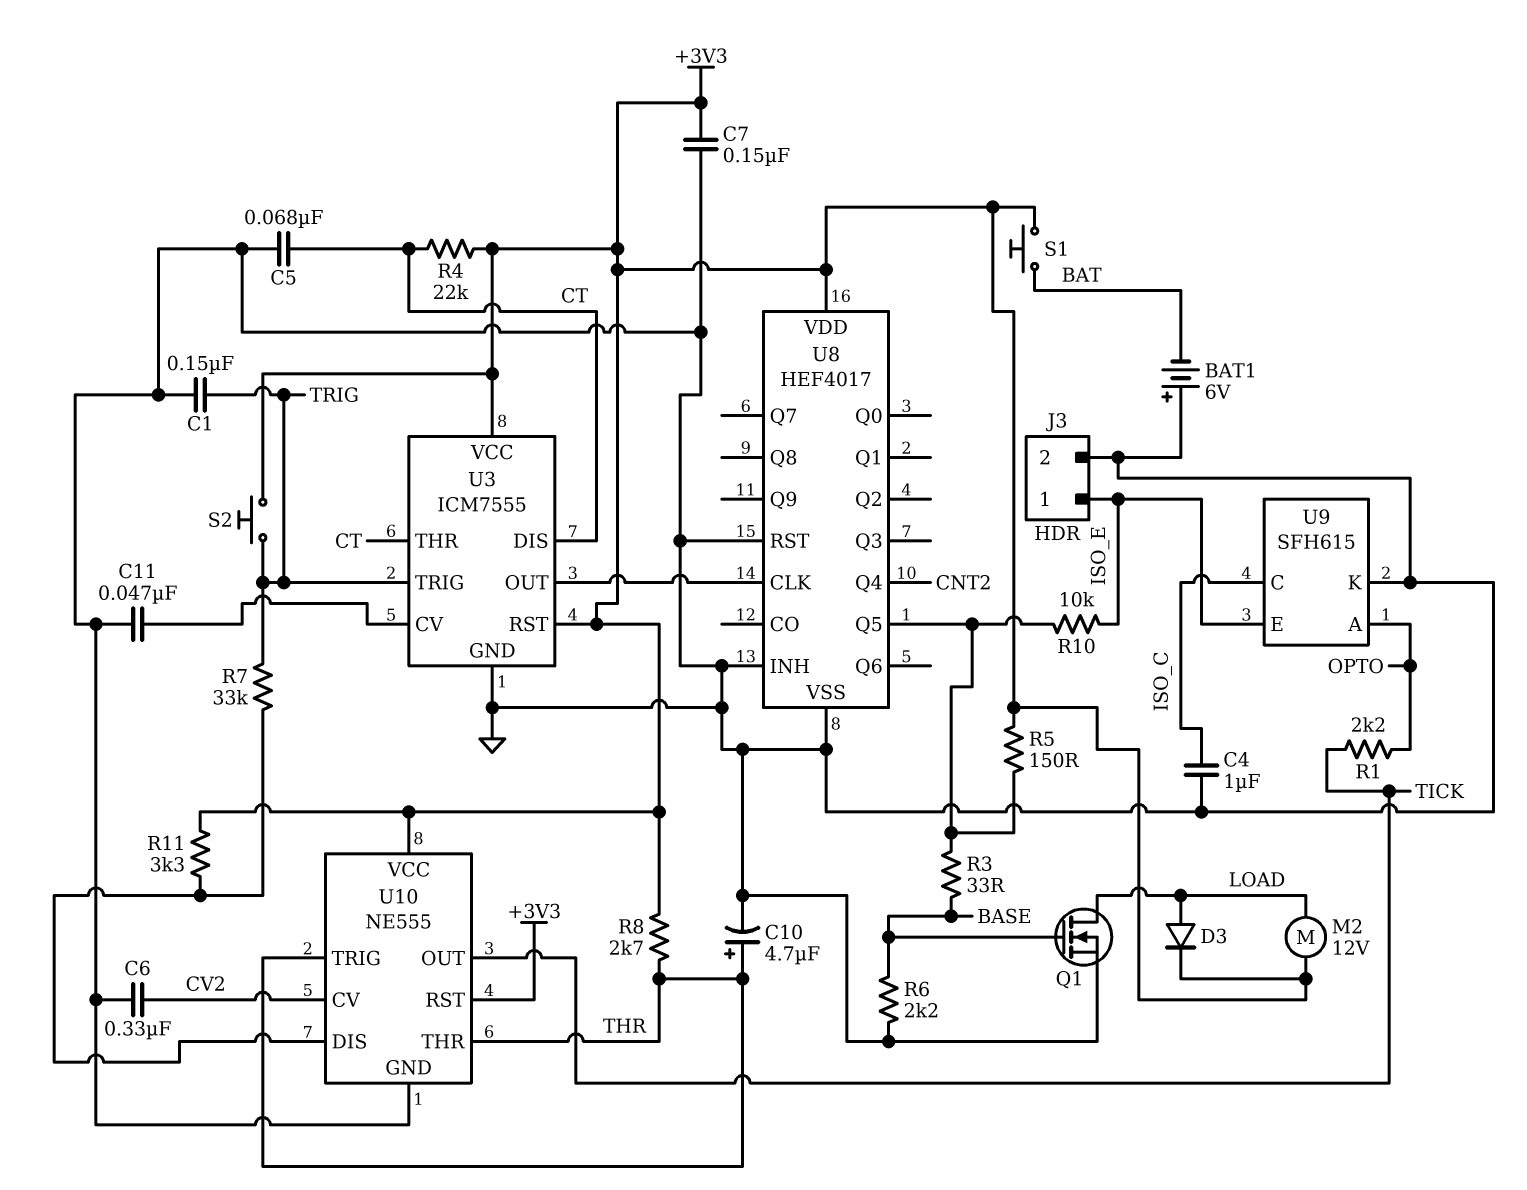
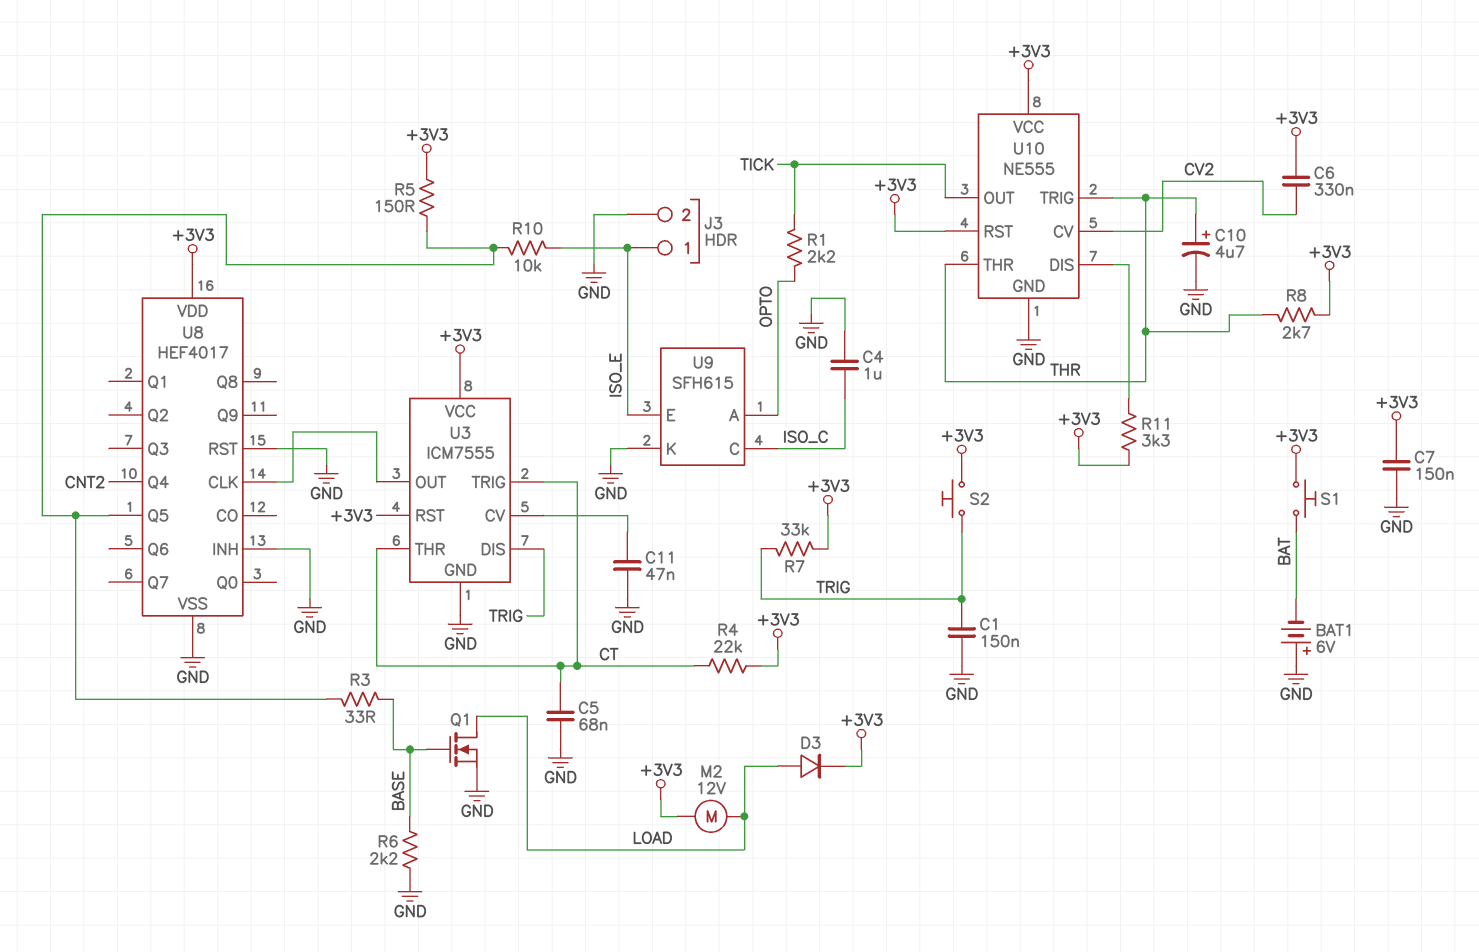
C6: 330nF (CV2, GND) -> 330nF (+3V3, CV2)
R7: 33k (TRIG, U10/DIS) -> 33k (+3V3, TRIG)
U3 pin DIS: CT -> TRIG
U3 pin TRIG: TRIG -> CT

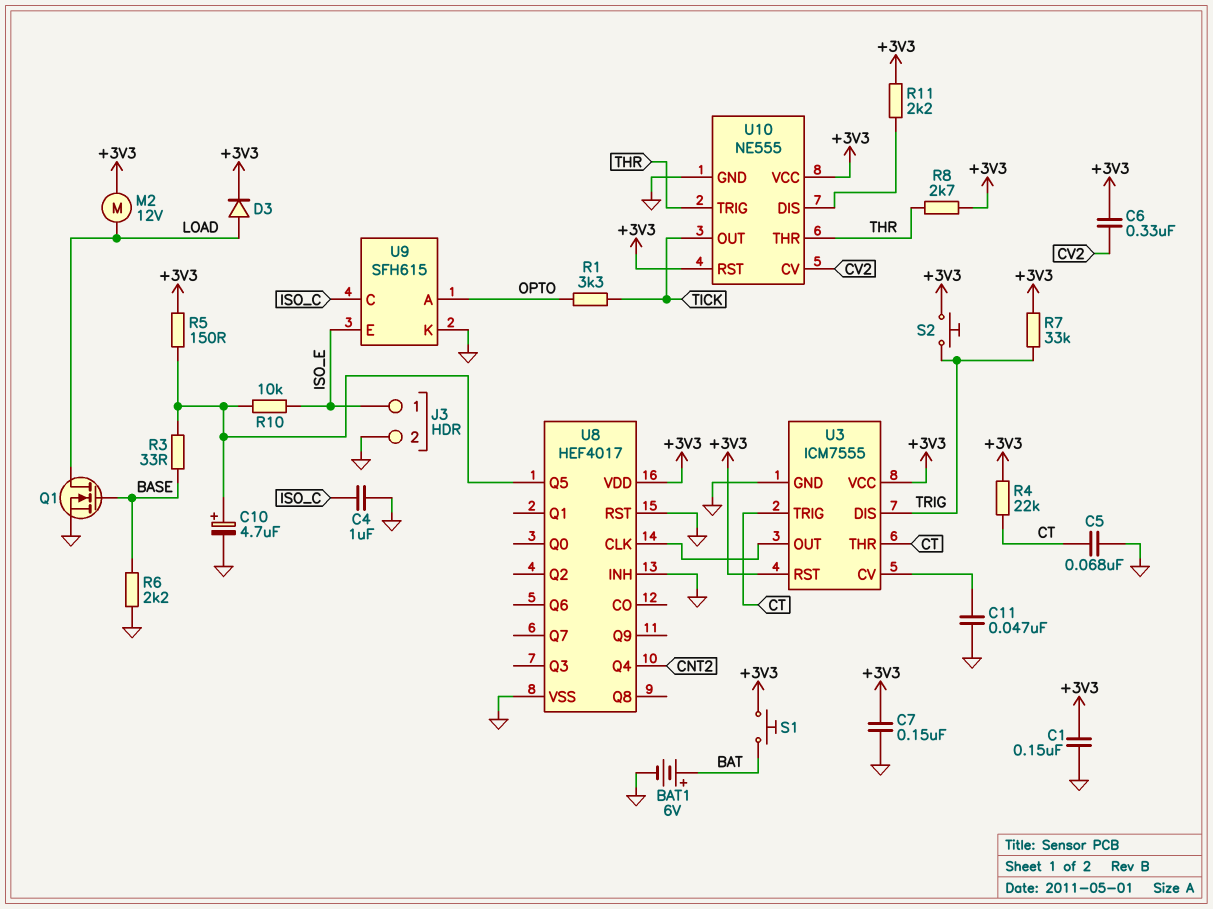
BAT1: 6V (plus GND, minus BAT) -> 6V (plus BAT, minus GND)
C1: 150nF (GND, TRIG) -> 150nF (+3V3, GND)
C10: 4.7uF (plus THR, minus GND) -> 4.7uF (plus U8/Q5, minus GND)
R1: 2.2k (OPTO, TICK) -> 3.3k (OPTO, TICK)
R11: 3.3k (+3V3, U10/DIS) -> 2.2k (+3V3, U10/DIS)

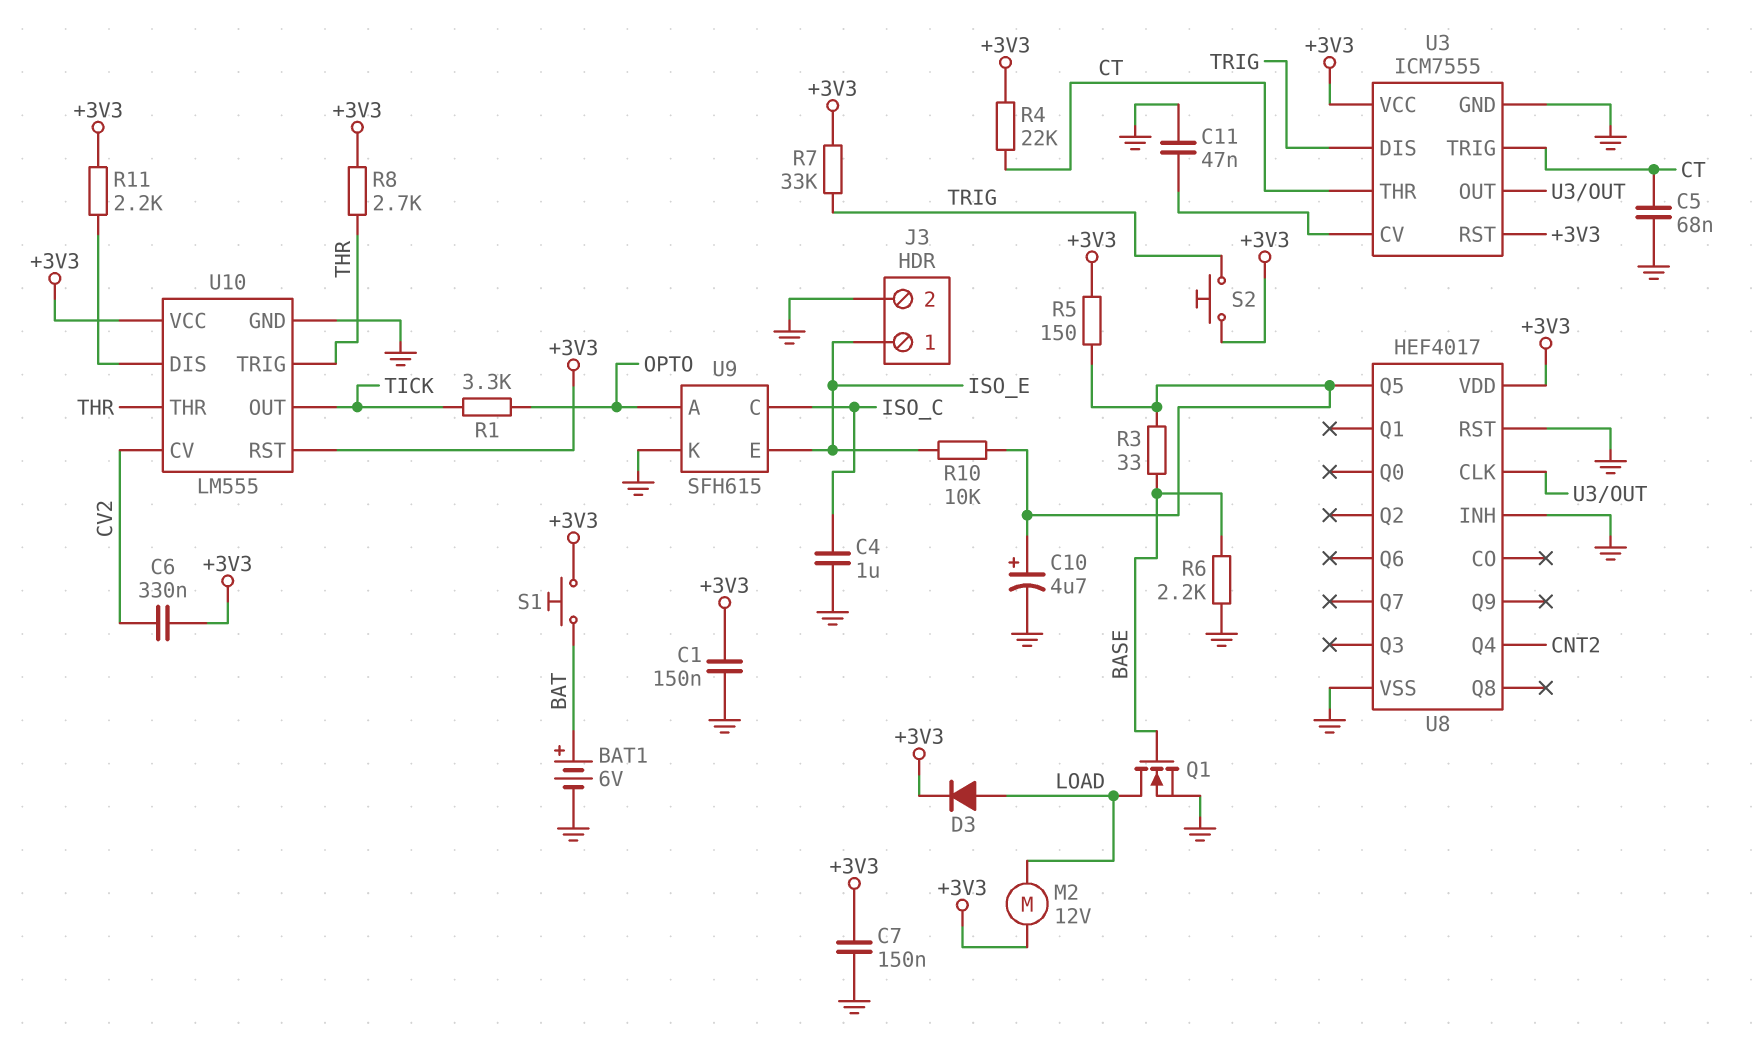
U10: NE555 -> LM555

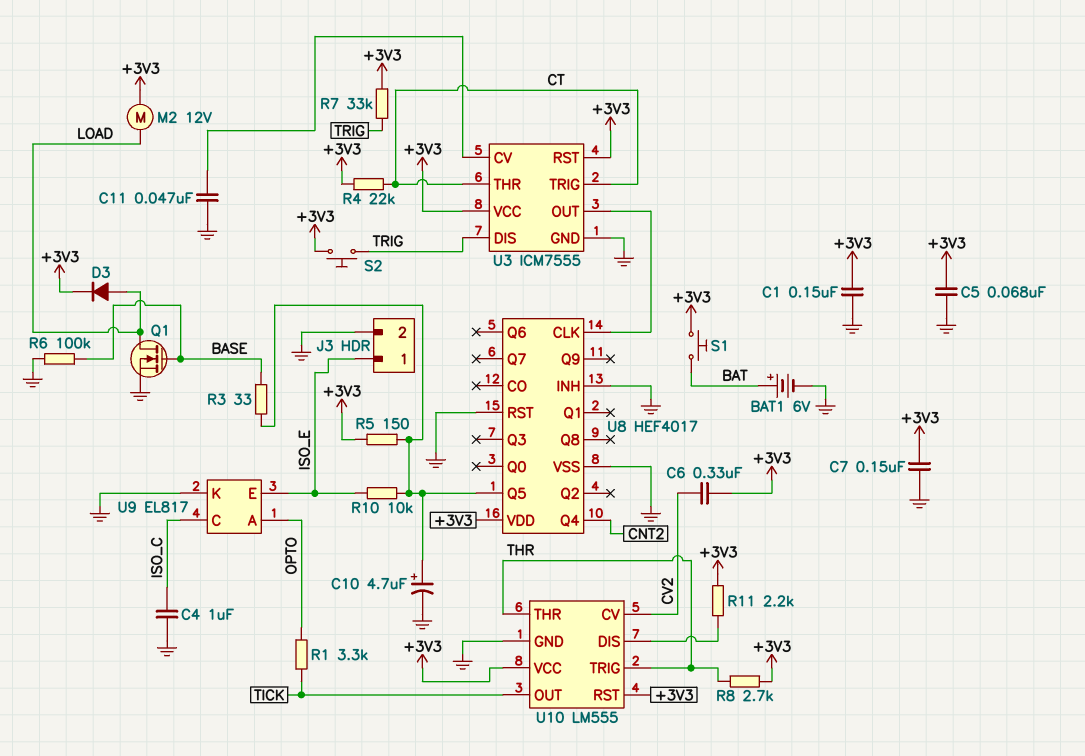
C5: 68nF (CT, GND) -> 68nF (+3V3, GND)
R6: 2.2k (BASE, GND) -> 100k (BASE, GND)
U9: SFH615 -> EL817

